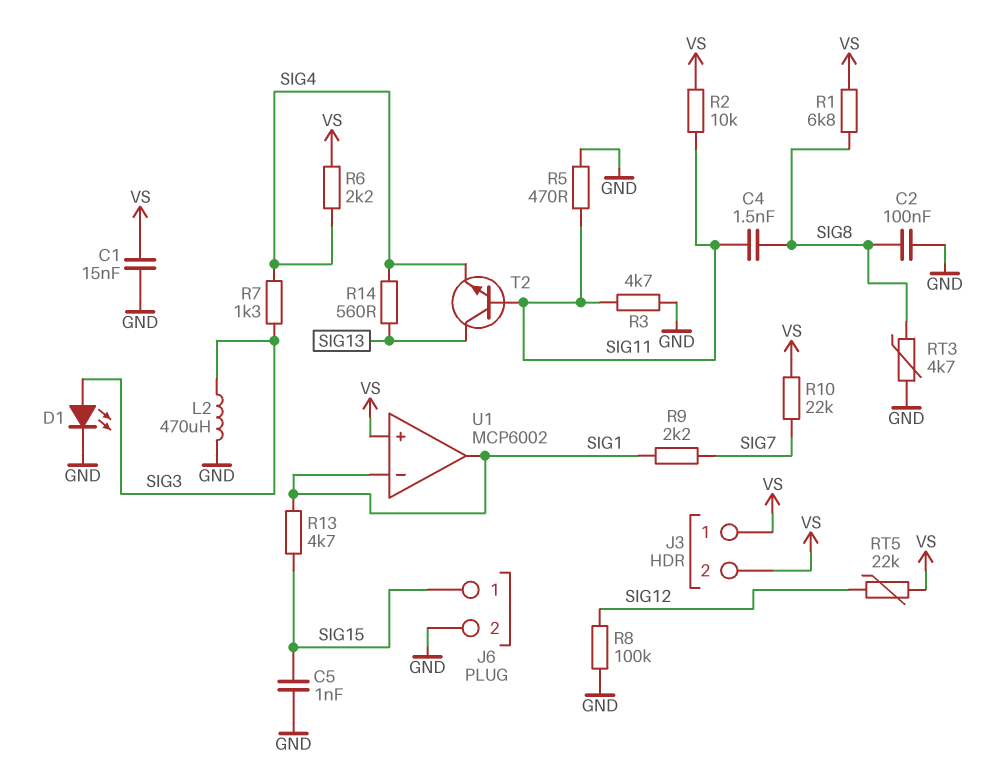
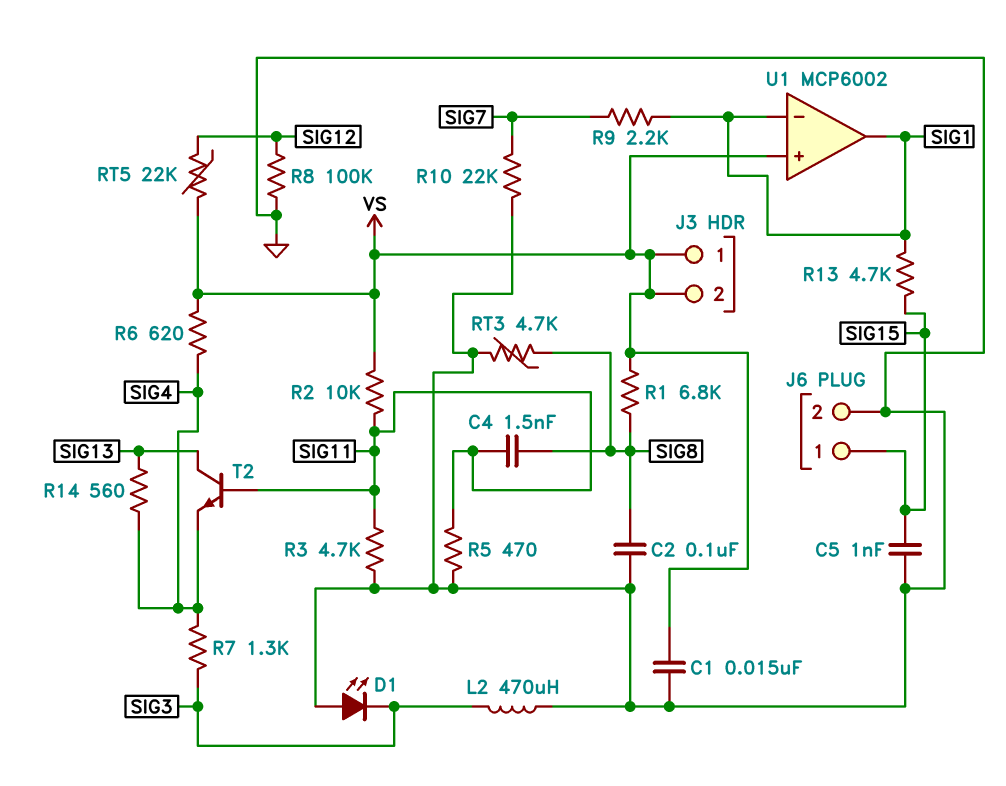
D1: LED (A SIG3, K GND) -> LED (A GND, K SIG3)
R6: 2.2k (SIG4, VS) -> 620 (SIG4, VS)
R10: 22k (SIG7, VS) -> 22k (GND, SIG7)

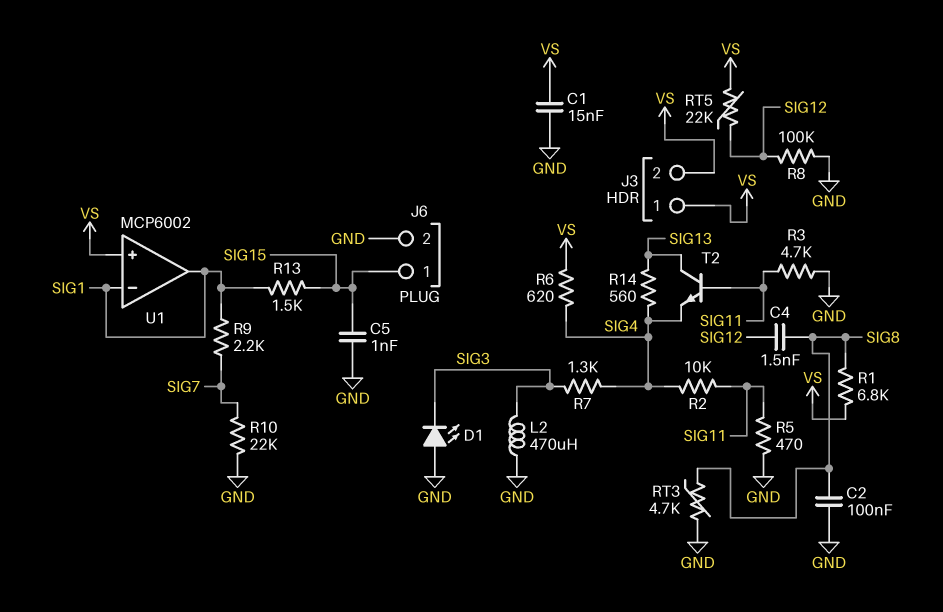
C4: 1.5nF (SIG8, SIG11) -> 1.5nF (SIG8, SIG12)
R2: 10k (SIG11, VS) -> 10k (SIG4, SIG11)
R13: 4.7k (SIG1, SIG15) -> 1.5k (SIG1, SIG15)

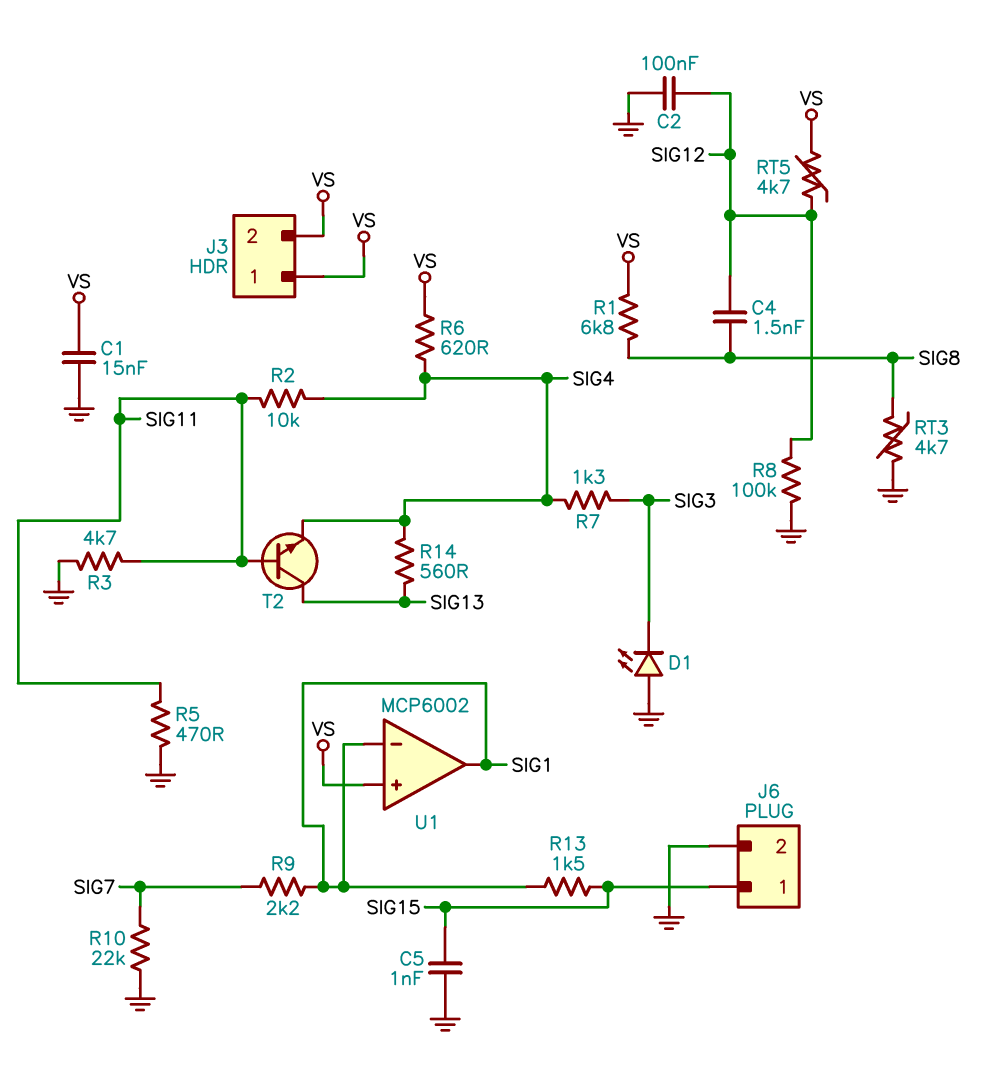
C2: 100nF (GND, SIG8) -> 100nF (GND, SIG12)
L2: 470uH (GND, SIG3) -> none
RT5: 22k (SIG12, VS) -> 4.7k (SIG12, VS)

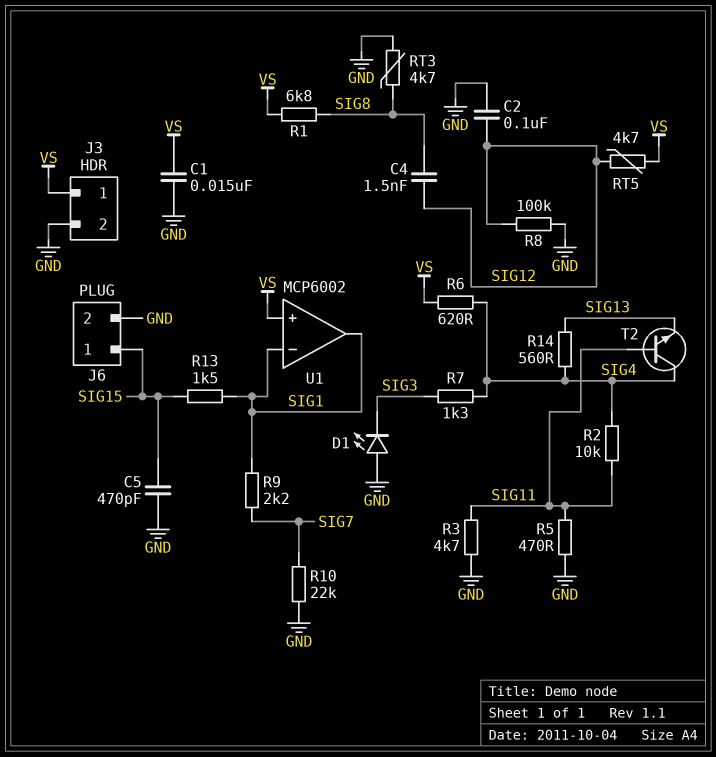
C5: 1nF (GND, SIG15) -> 470pF (GND, SIG15)
J3 pin 2: VS -> GND
T2: NPN (B SIG11, C SIG13, E SIG4) -> NPN (B SIG11, C SIG4, E SIG13)

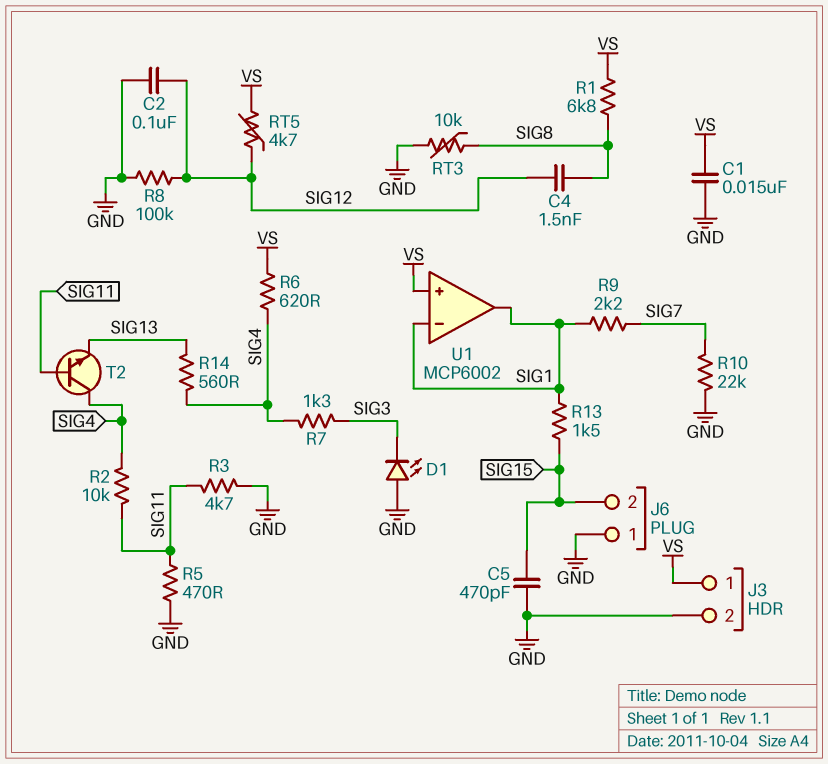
J6 pin 1: SIG15 -> GND
J6 pin 2: GND -> SIG15
RT3: 4.7k (GND, SIG8) -> 10k (GND, SIG8)

